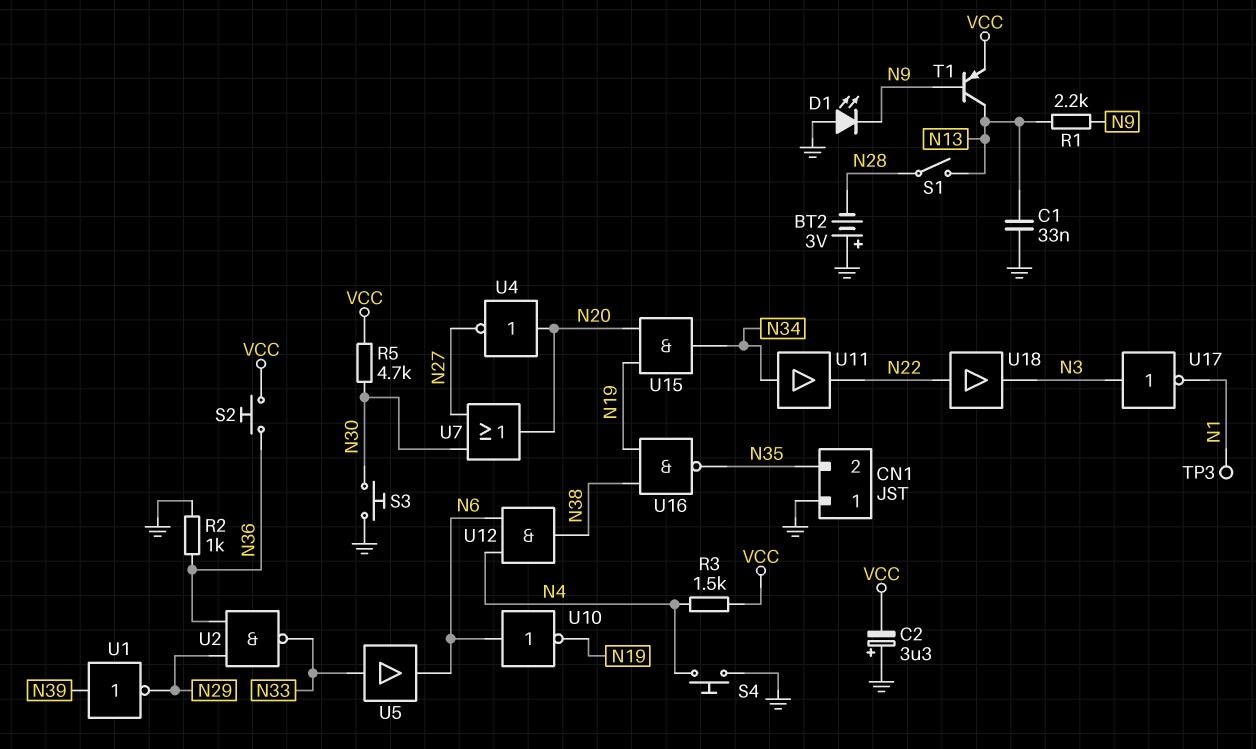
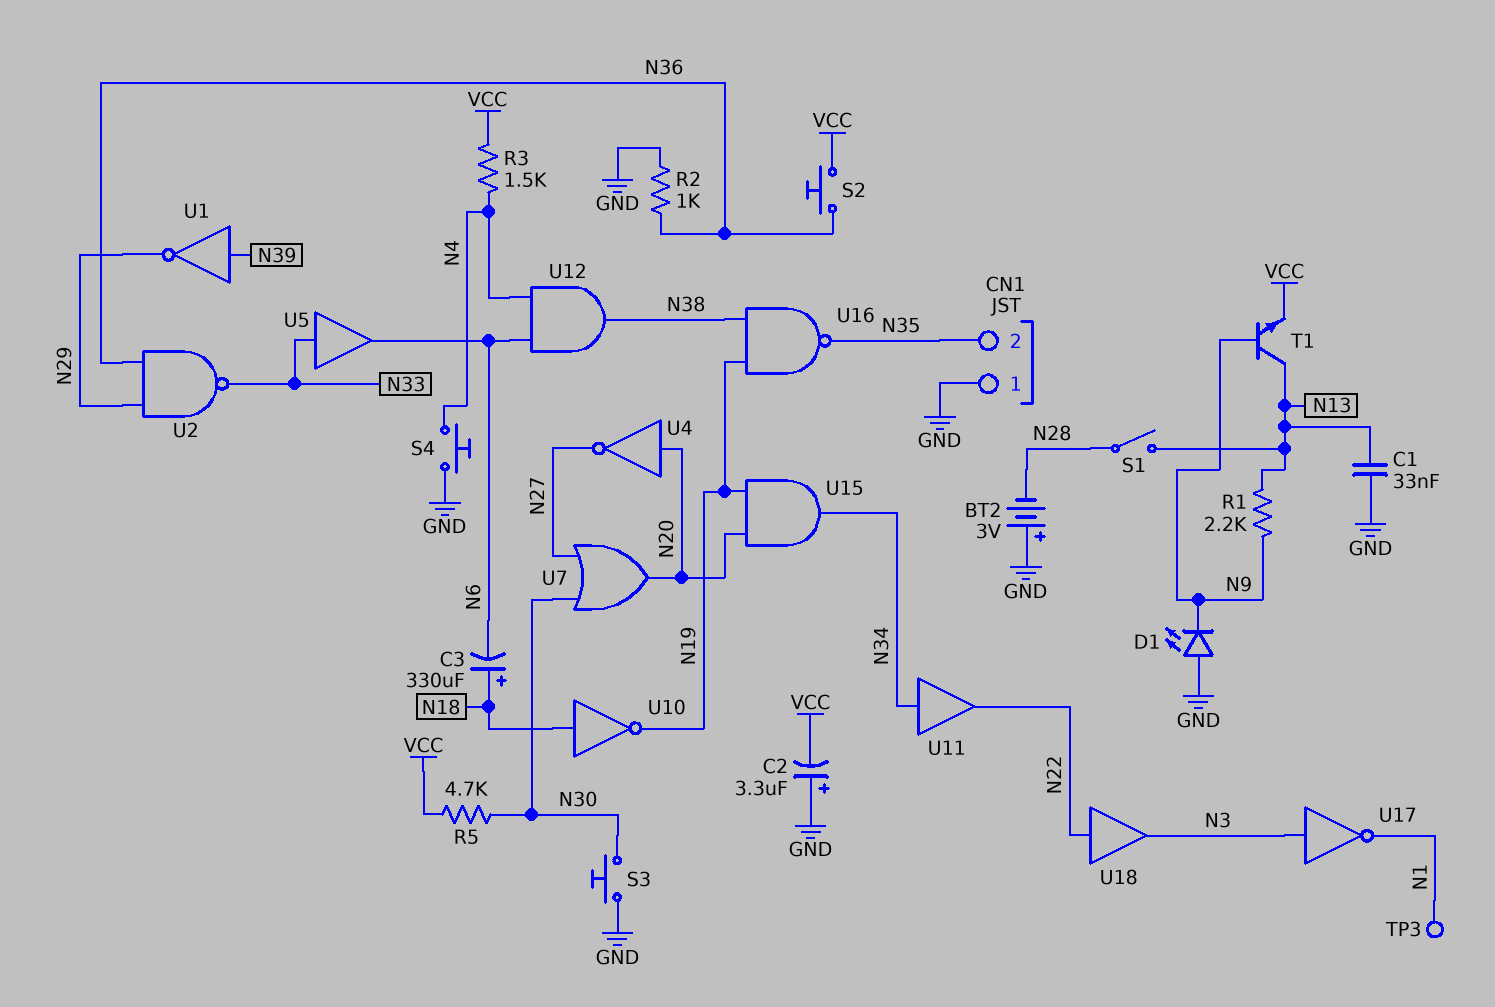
C3: none -> 330uF (plus N18, minus N6)
T1: PNP (B N9, C N13, E VCC) -> NPN (B N9, C N13, E VCC)
U10: NOT (in N6, out N19) -> NOT (in N18, out N19)

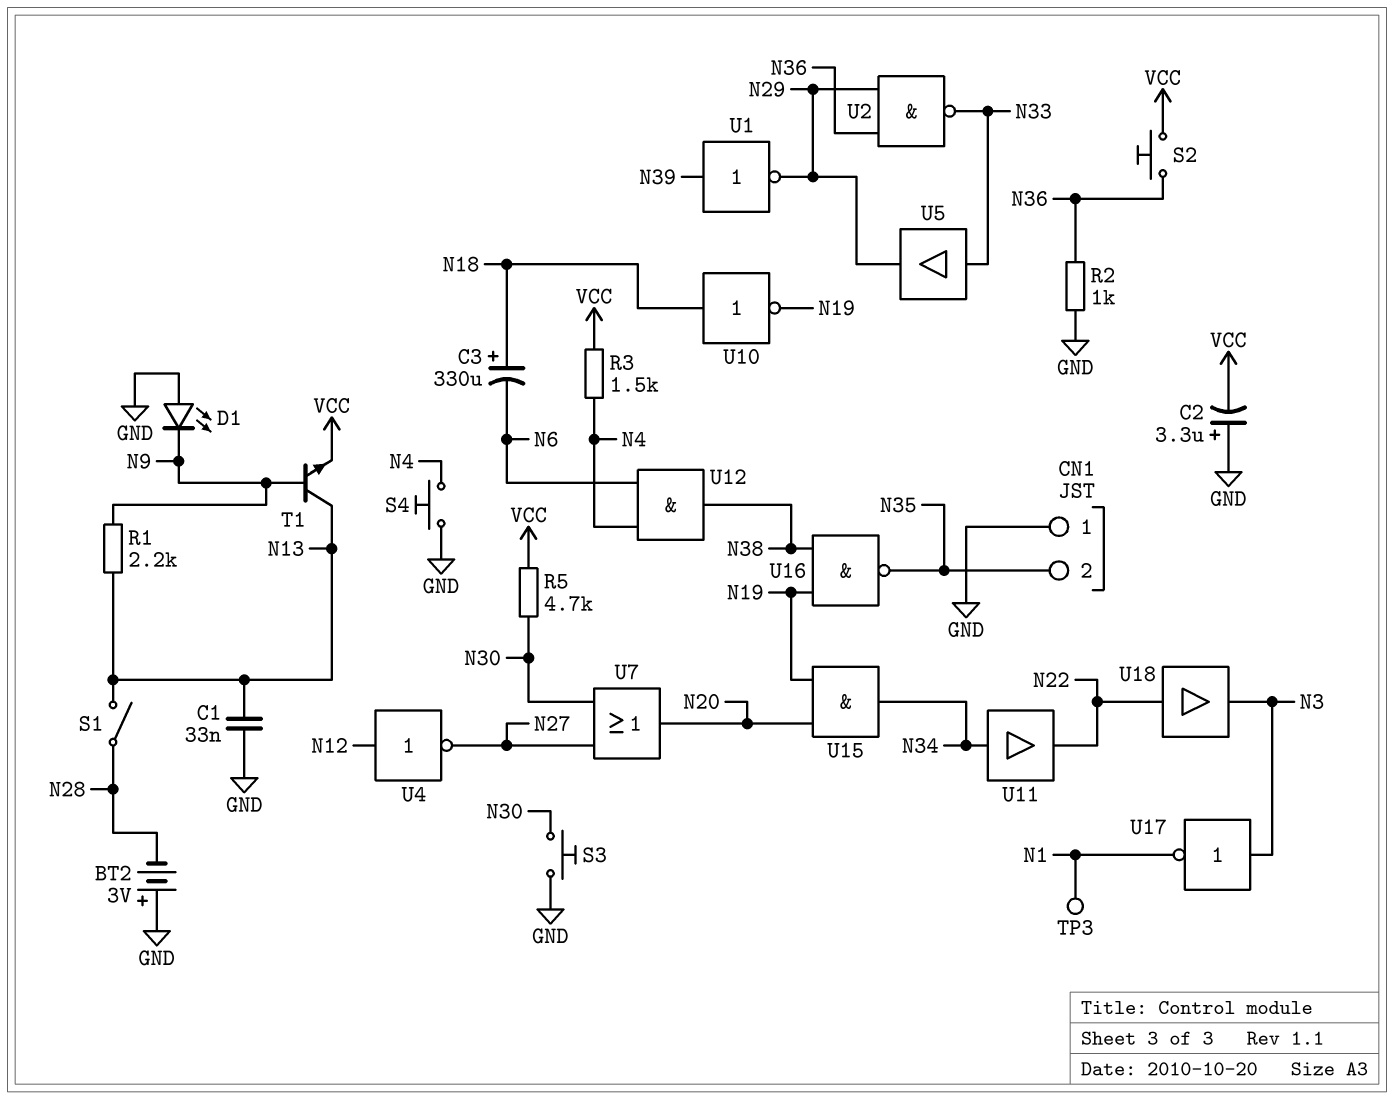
U4: NOT (in N20, out N27) -> NOT (in N12, out N27)
U5: buffer (in N33, out N6) -> buffer (in N33, out N29)

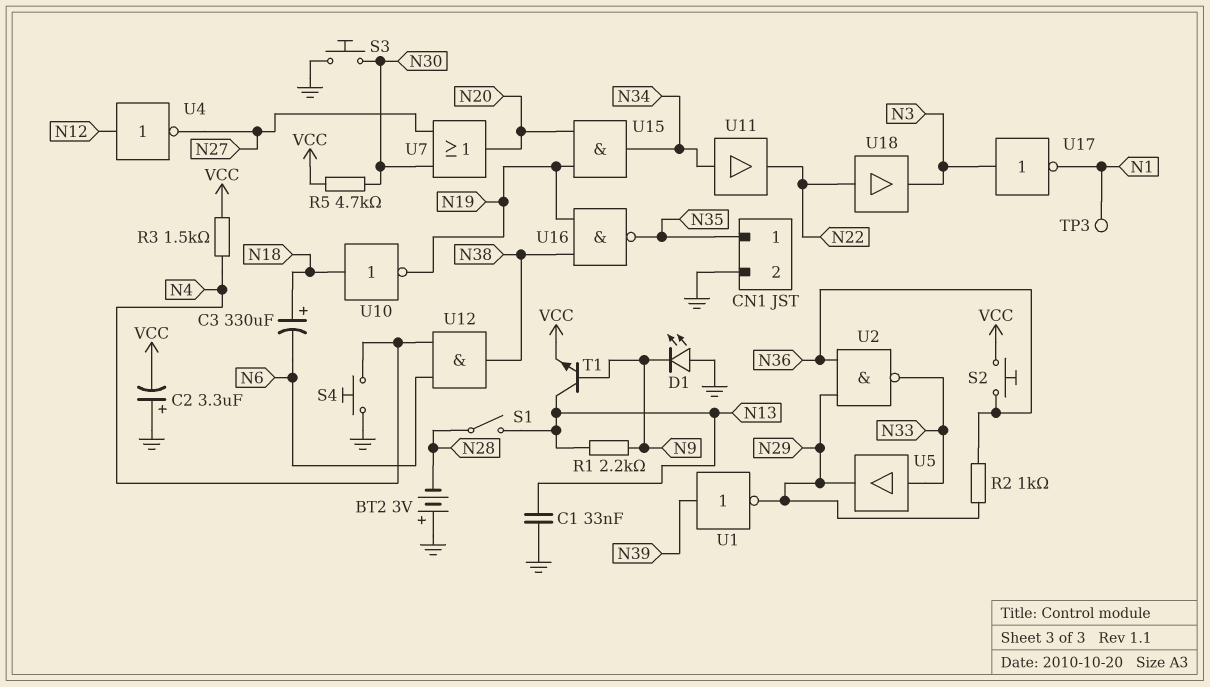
CN1 pin 1: GND -> N35
CN1 pin 2: N35 -> GND
R2: 1k (GND, N36) -> 1k (N29, N36)

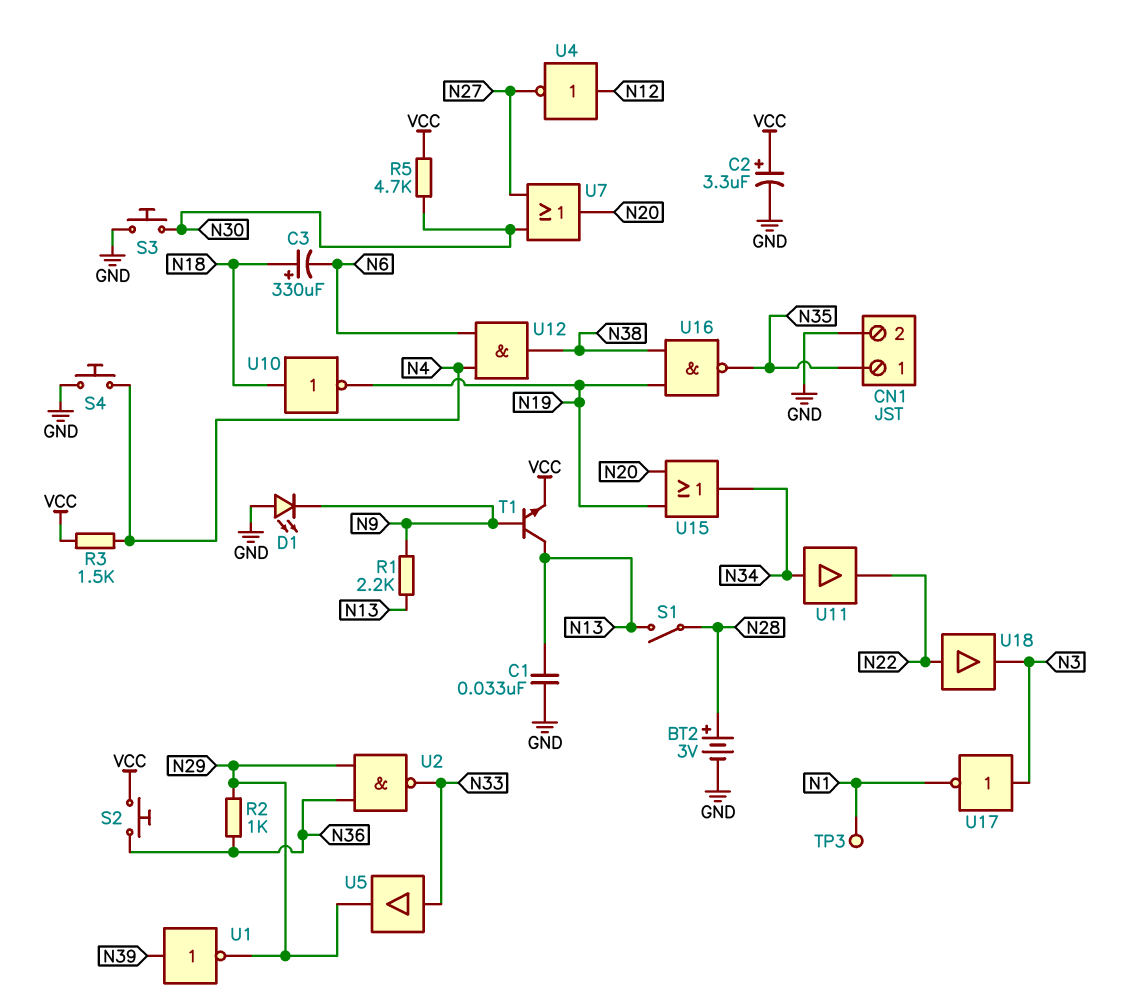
BT2: 3V (plus GND, minus N28) -> 3V (plus N28, minus GND)
C2: 3.3uF (plus GND, minus VCC) -> 3.3uF (plus VCC, minus GND)
U15: AND (in N19, in N20, out N34) -> OR (in N19, in N20, out N34)

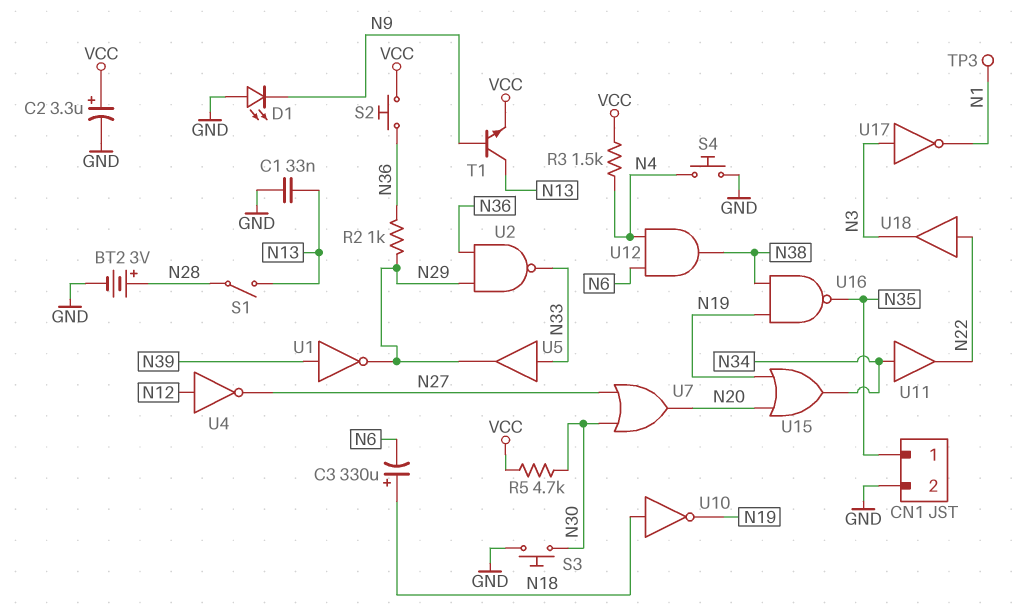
R1: 2.2k (N9, N13) -> none

